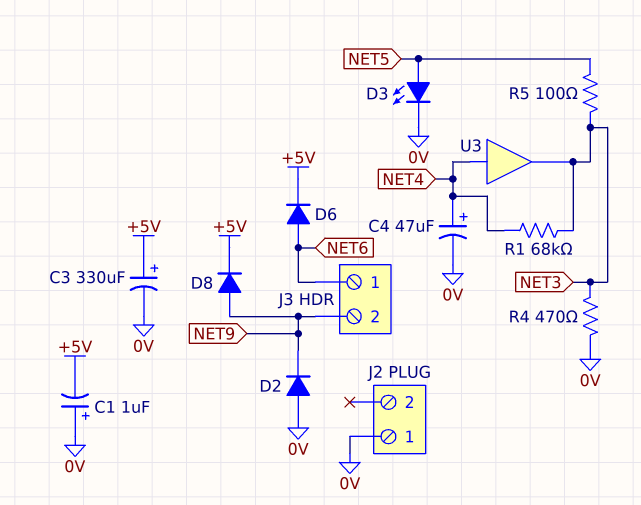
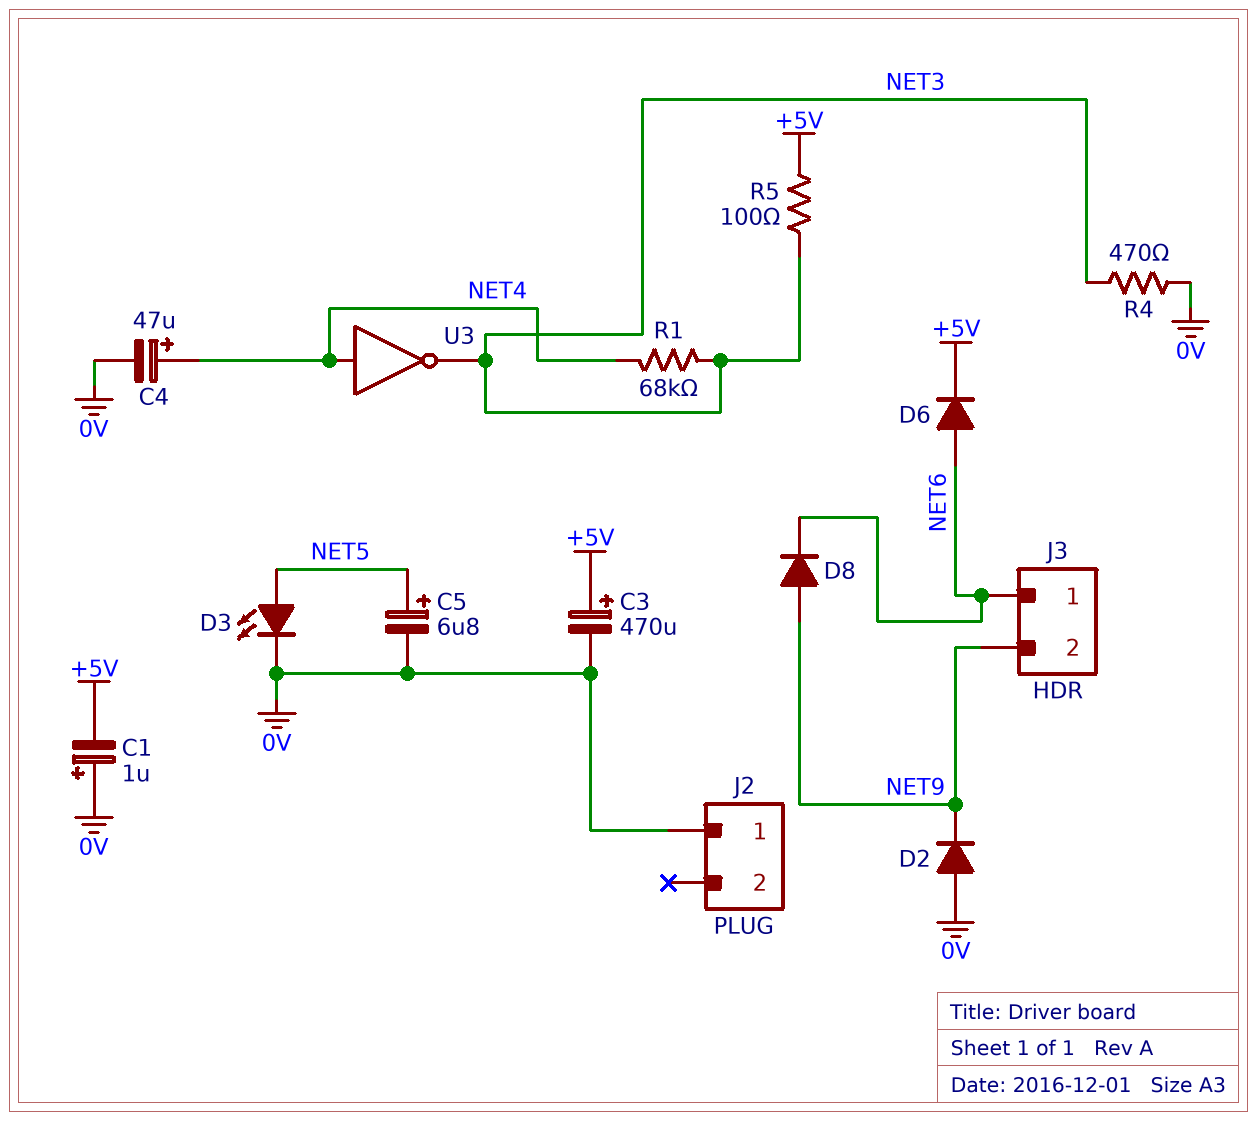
C3: 330uF (plus +5V, minus 0V) -> 470uF (plus +5V, minus 0V)
C5: none -> 6.8uF (plus NET5, minus 0V)
D8: diode (A NET9, K +5V) -> diode (A NET9, K NET6)
R5: 100 (NET3, NET5) -> 100 (+5V, NET3)
U3: buffer (in NET4, out NET3) -> NOT (in NET4, out NET3)

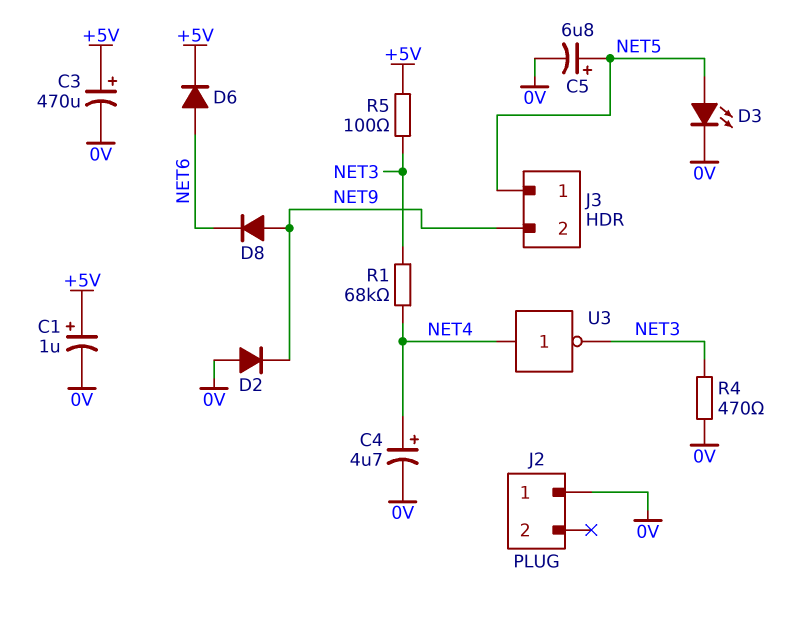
C1: 1uF (plus 0V, minus +5V) -> 1uF (plus +5V, minus 0V)
C4: 47uF (plus NET4, minus 0V) -> 4.7uF (plus NET4, minus 0V)
J3 pin 1: NET6 -> NET5

